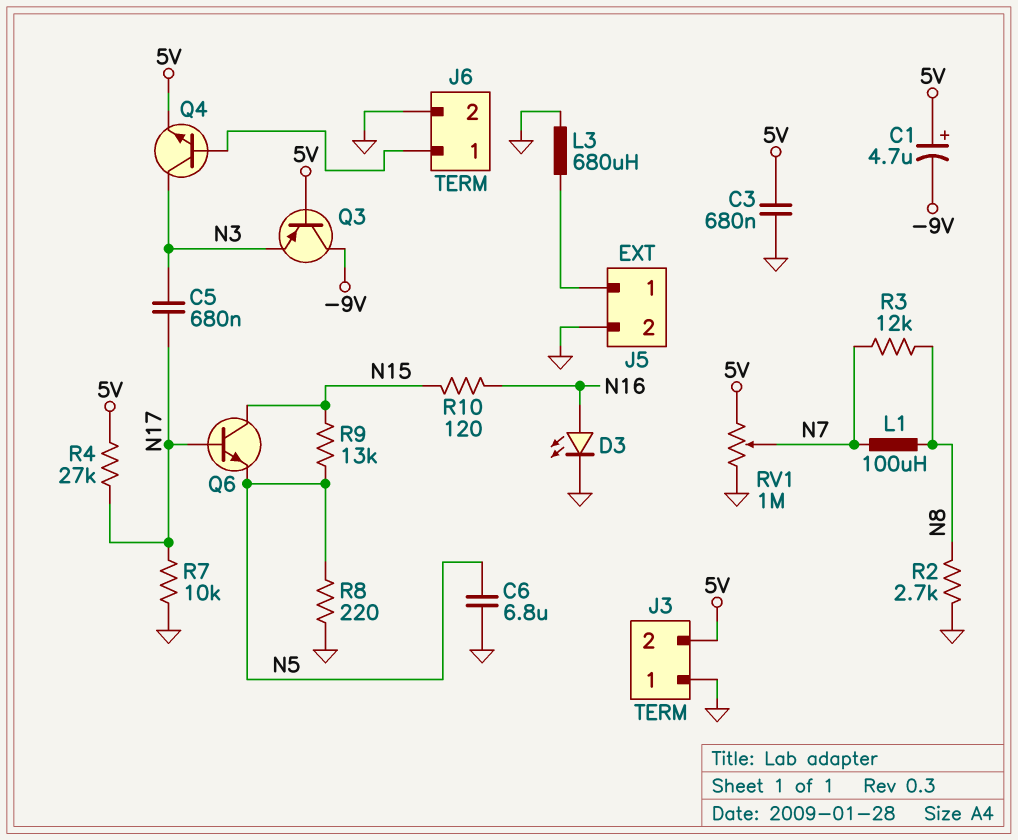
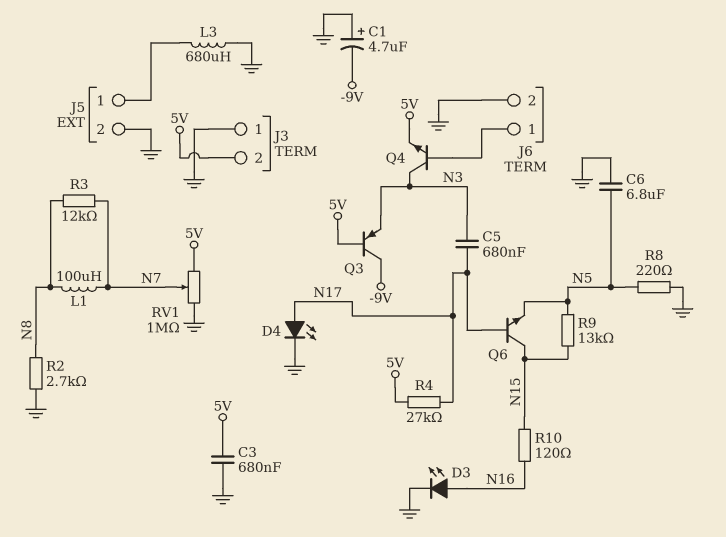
C1: 4.7uF (plus 5V, minus -9V) -> 4.7uF (plus GND, minus -9V)
D4: none -> LED (A N17, K GND)
R7: 10k (GND, N17) -> none

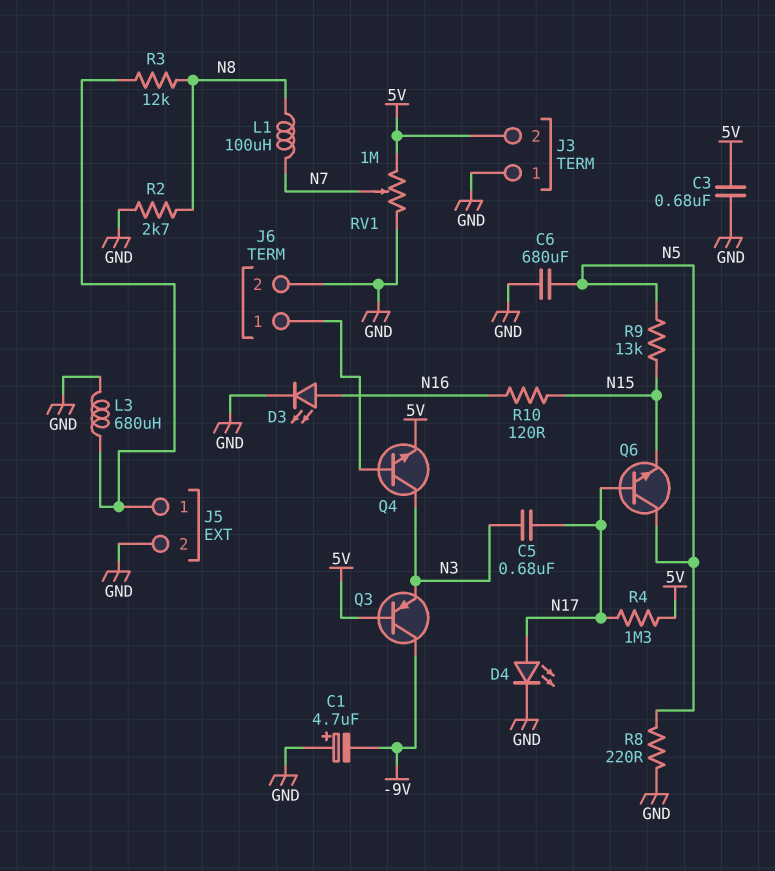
C6: 6.8uF (GND, N5) -> 680uF (GND, N5)
Q6: NPN (B N17, C N15, E N5) -> NPN (B N17, C N5, E N15)
R3: 12k (N7, N8) -> 12k (J5/1, N8)
R4: 27k (5V, N17) -> 1.3M (5V, N17)

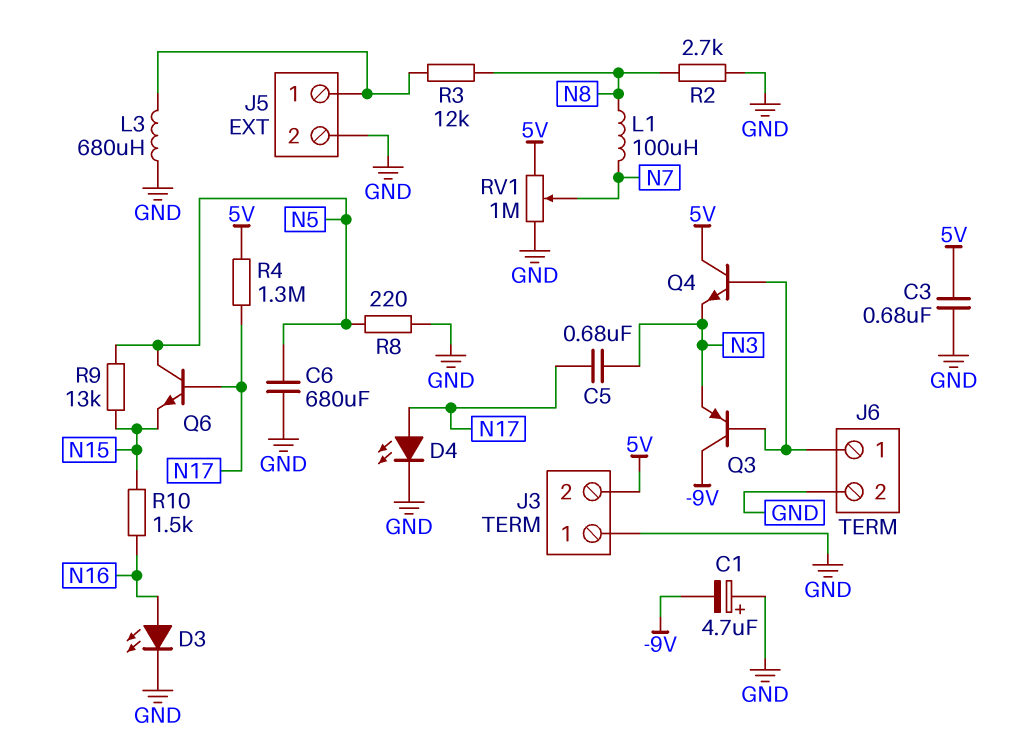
Q3: PNP (B 5V, C -9V, E N3) -> PNP (B J6/1, C -9V, E N3)
Q4: NPN (B J6/1, C N3, E 5V) -> NPN (B J6/1, C 5V, E N3)
R10: 120 (N15, N16) -> 1.5k (N15, N16)

